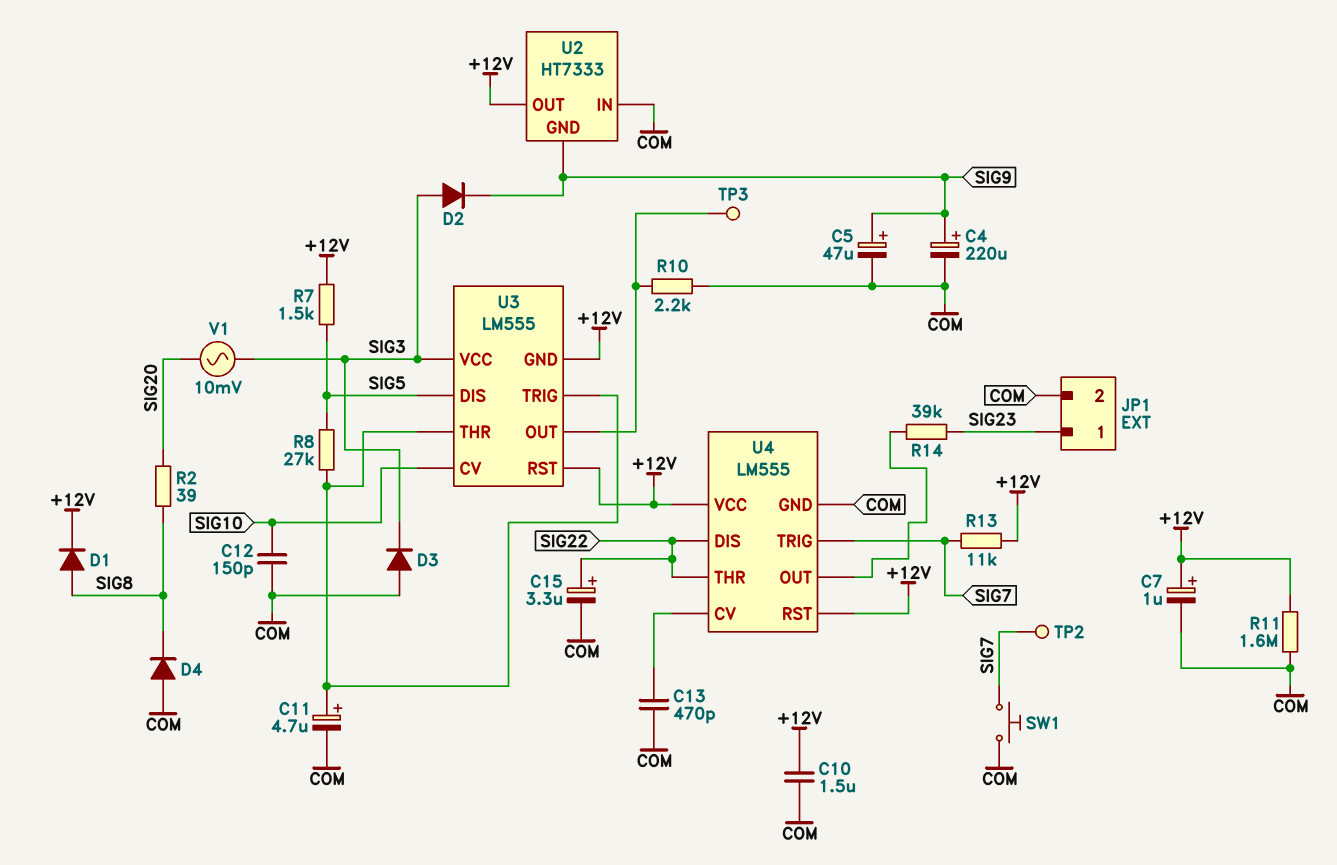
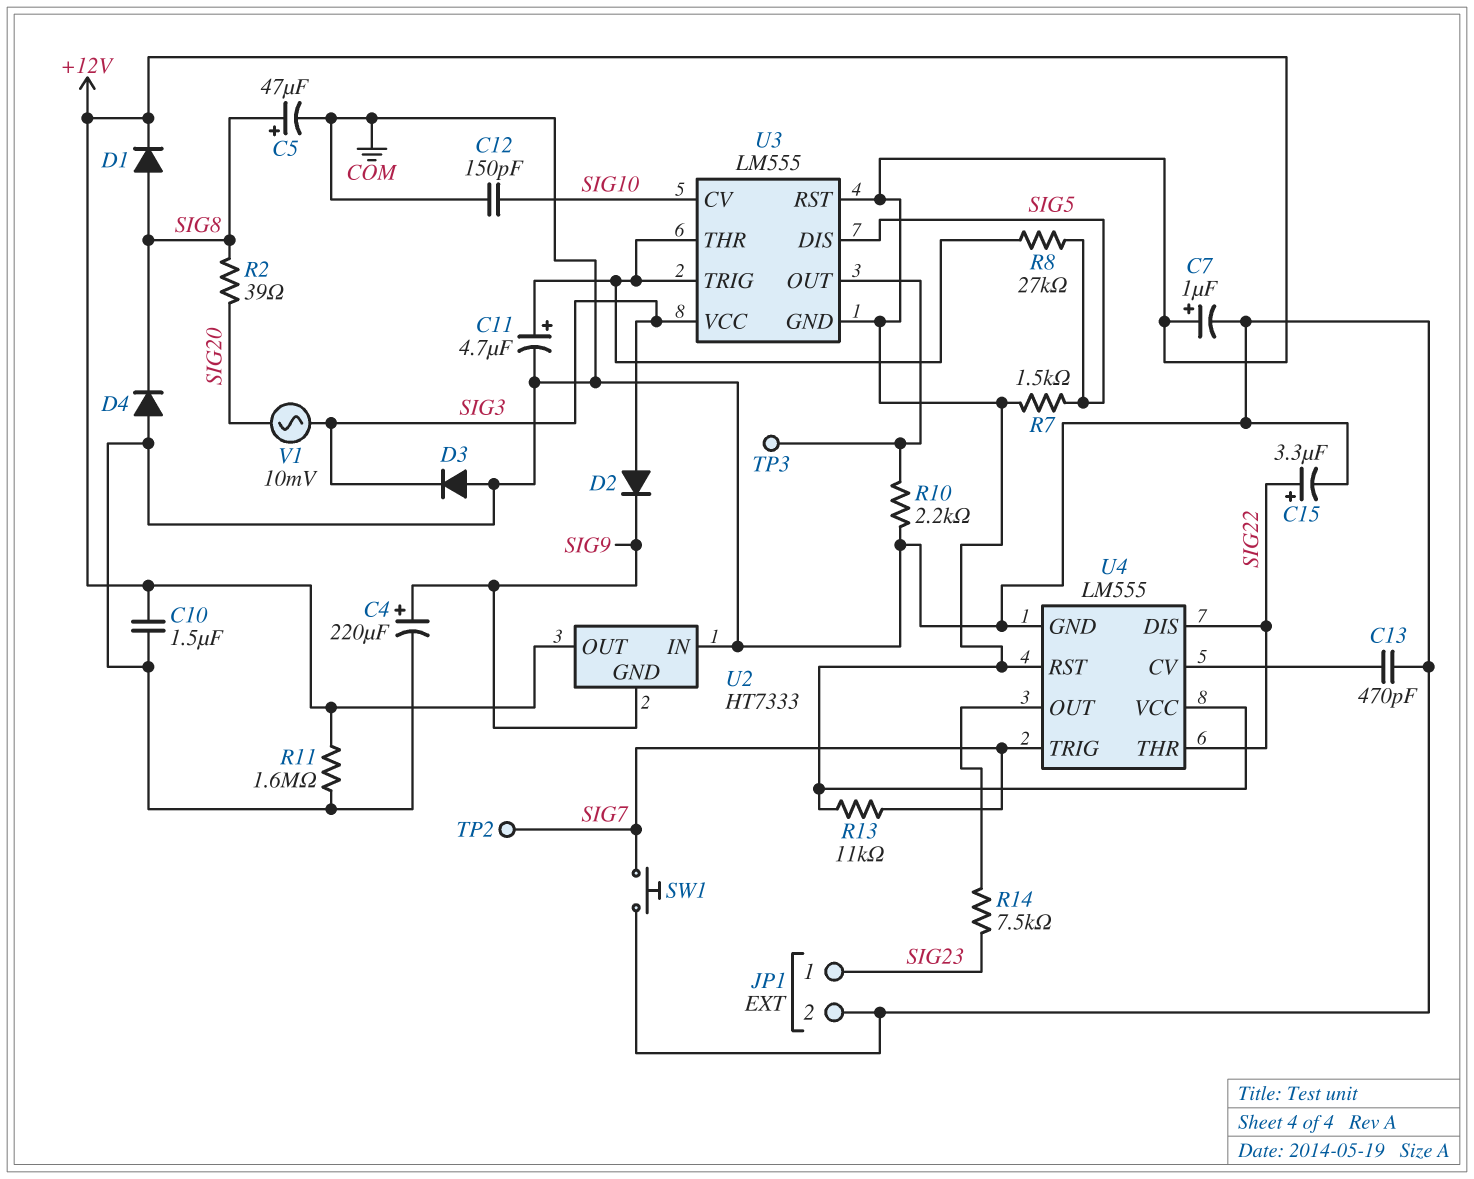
C5: 47uF (plus SIG9, minus COM) -> 47uF (plus SIG8, minus COM)
R14: 39k (SIG23, U4/OUT) -> 7.5k (SIG23, U4/OUT)

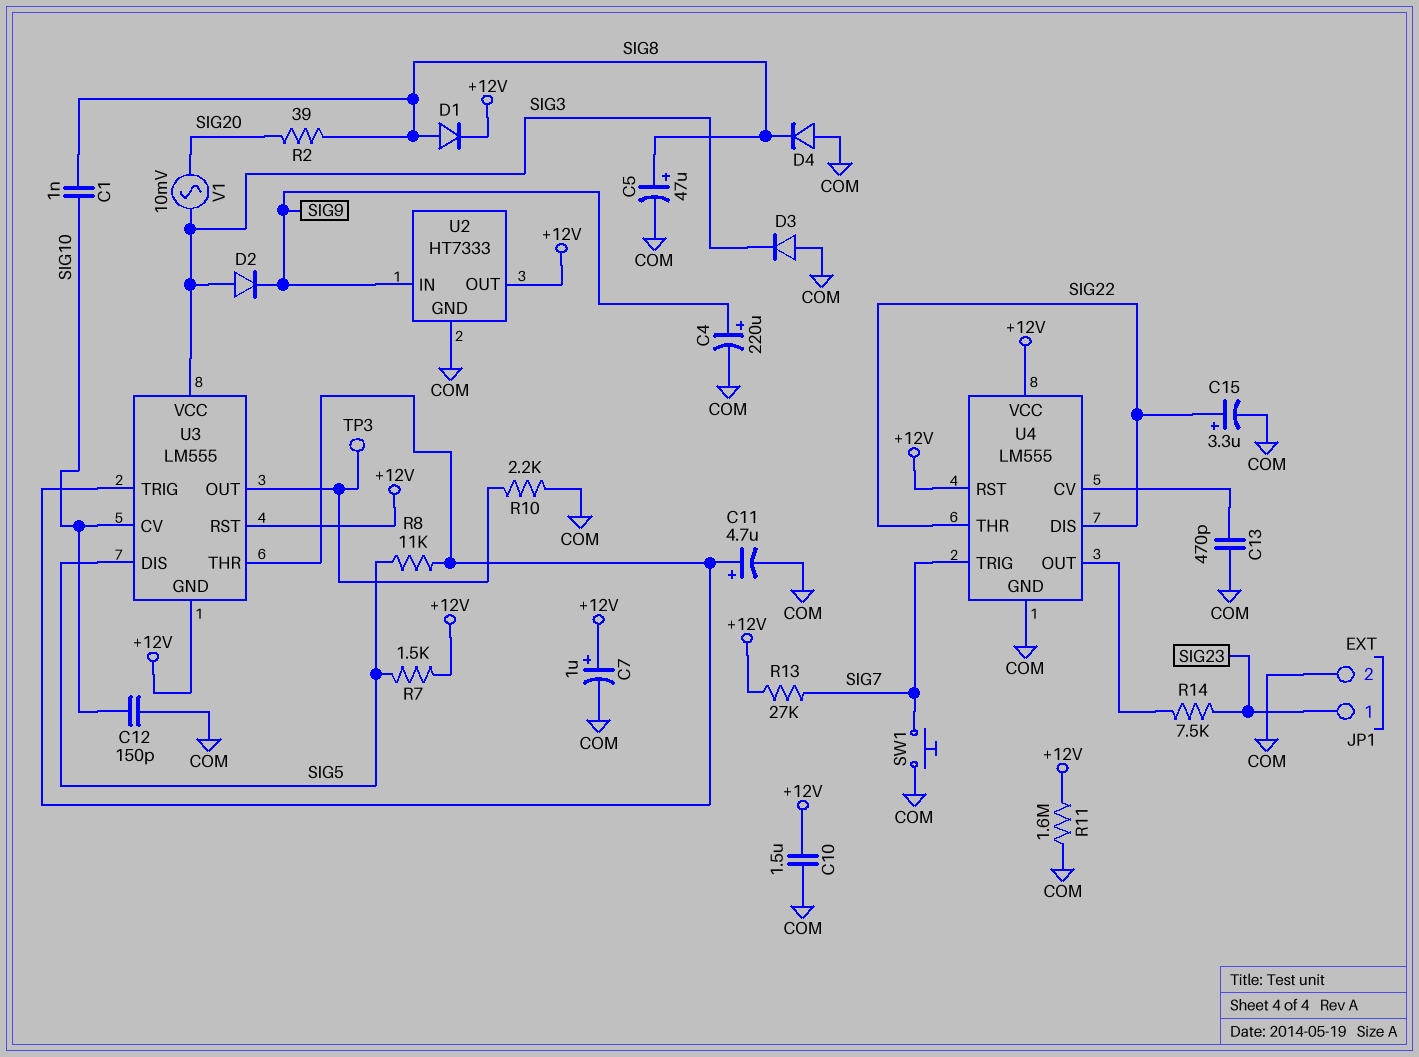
C1: none -> 1nF (SIG8, SIG10)
R8: 27k (SIG5, U3/THR) -> 11k (SIG5, U3/THR)
R13: 11k (+12V, SIG7) -> 27k (+12V, SIG7)
TP2: test point (SIG7) -> none
U2 pin GND: SIG9 -> COM
U2 pin IN: COM -> SIG9

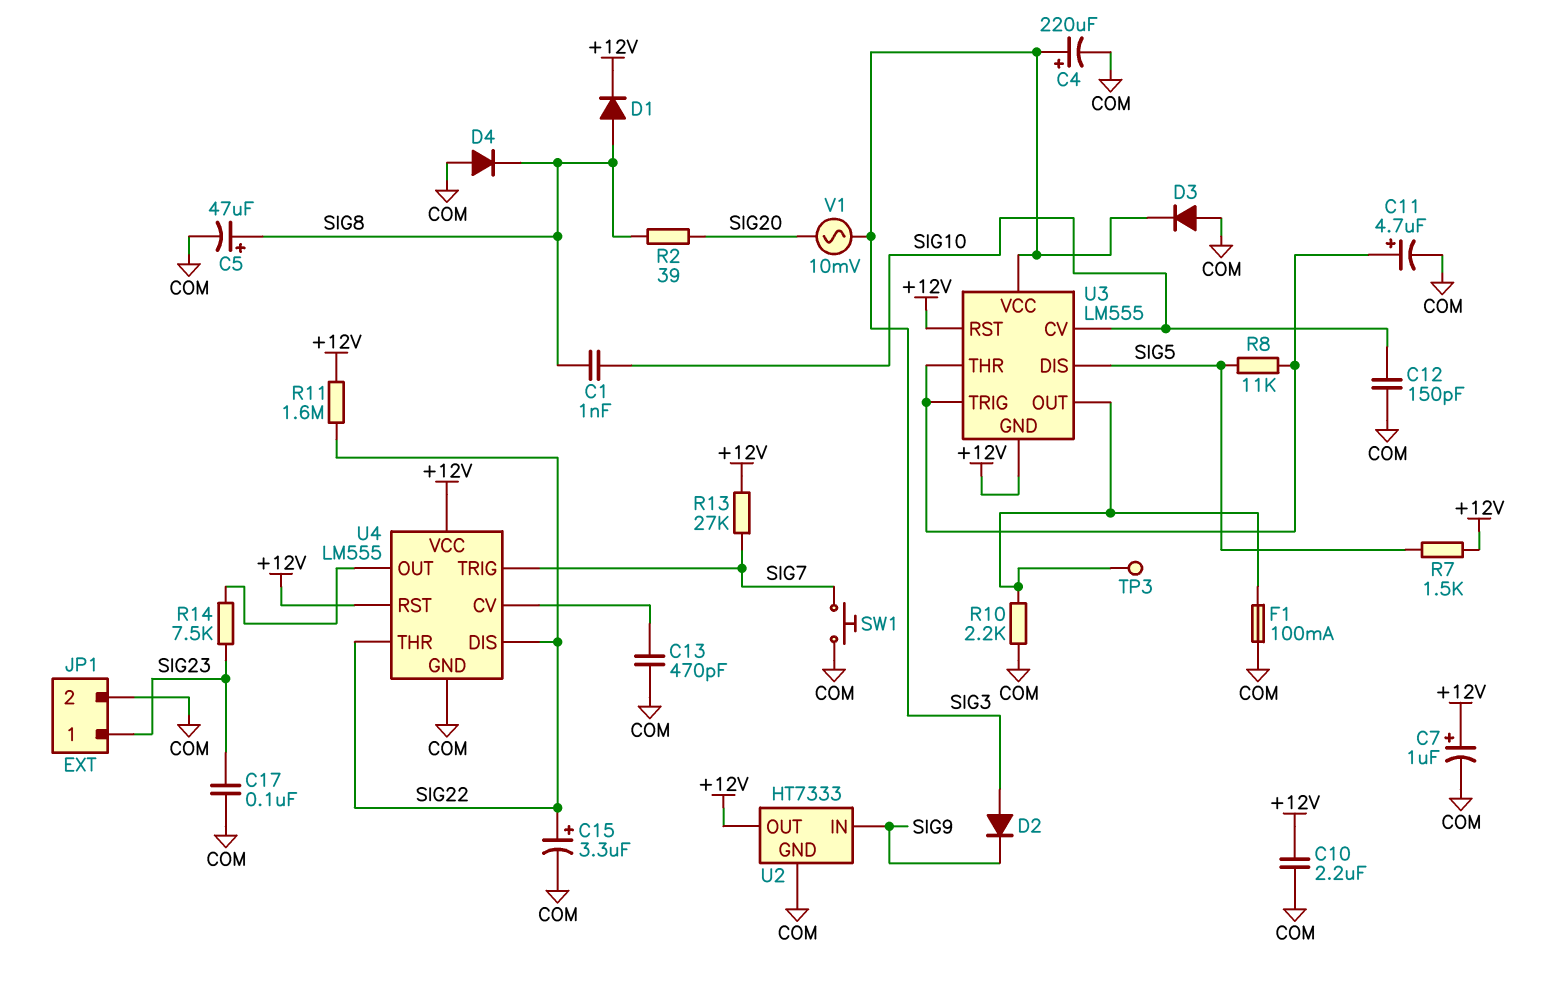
C4: 220uF (plus SIG9, minus COM) -> 220uF (plus SIG3, minus COM)
C10: 1.5uF (+12V, COM) -> 2.2uF (+12V, COM)
C17: none -> 100nF (COM, SIG23)
F1: none -> 100mA (COM, U3/OUT)
R11: 1.6M (+12V, COM) -> 1.6M (+12V, SIG22)

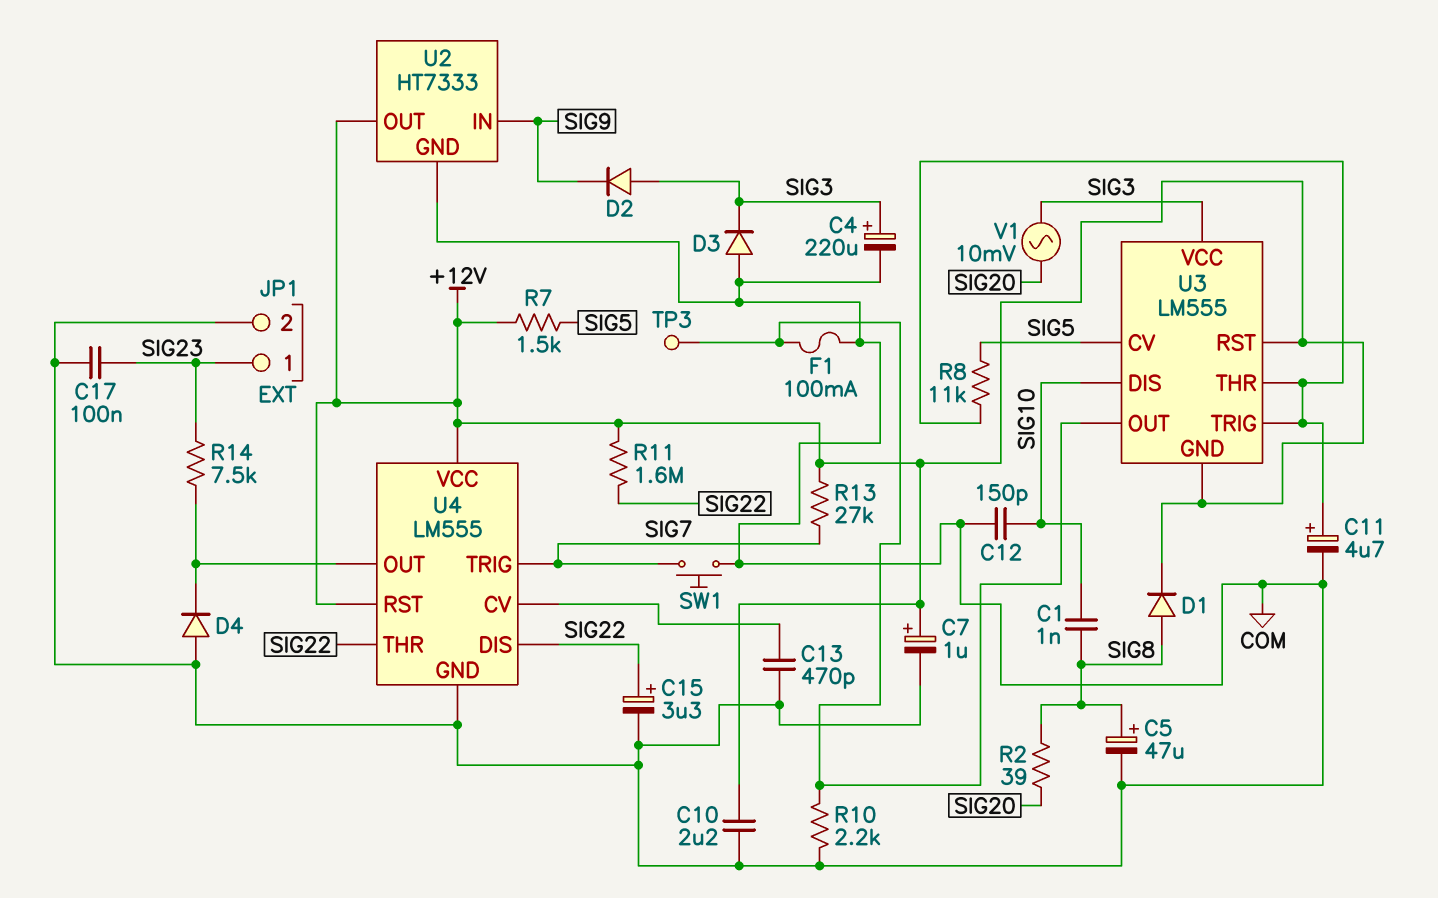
D4: diode (A COM, K SIG8) -> diode (A COM, K U4/OUT)
U3 pin CV: SIG10 -> SIG5
U3 pin DIS: SIG5 -> SIG10

